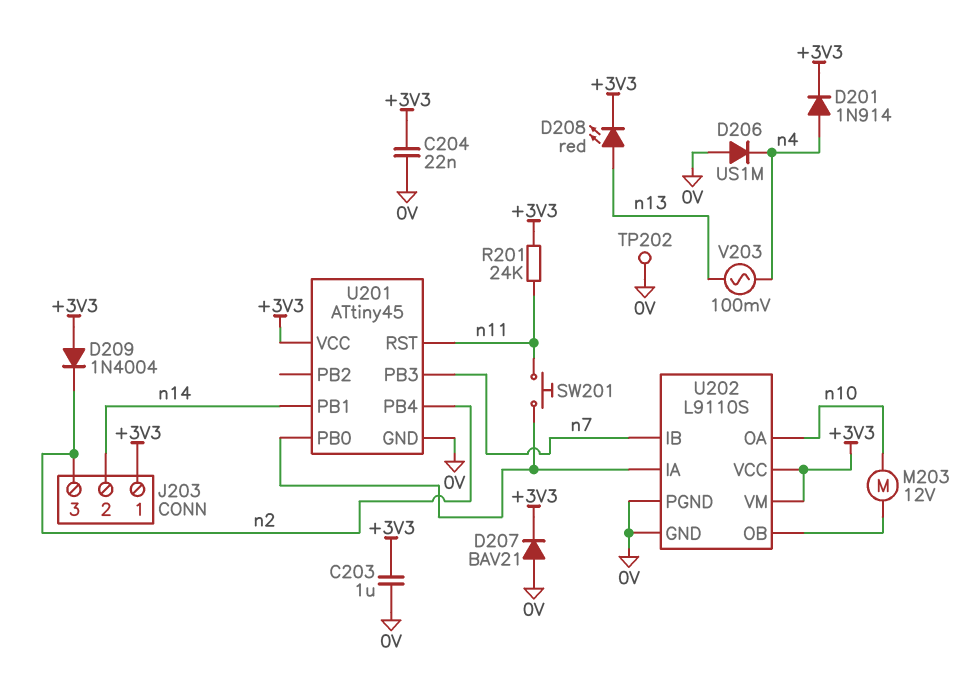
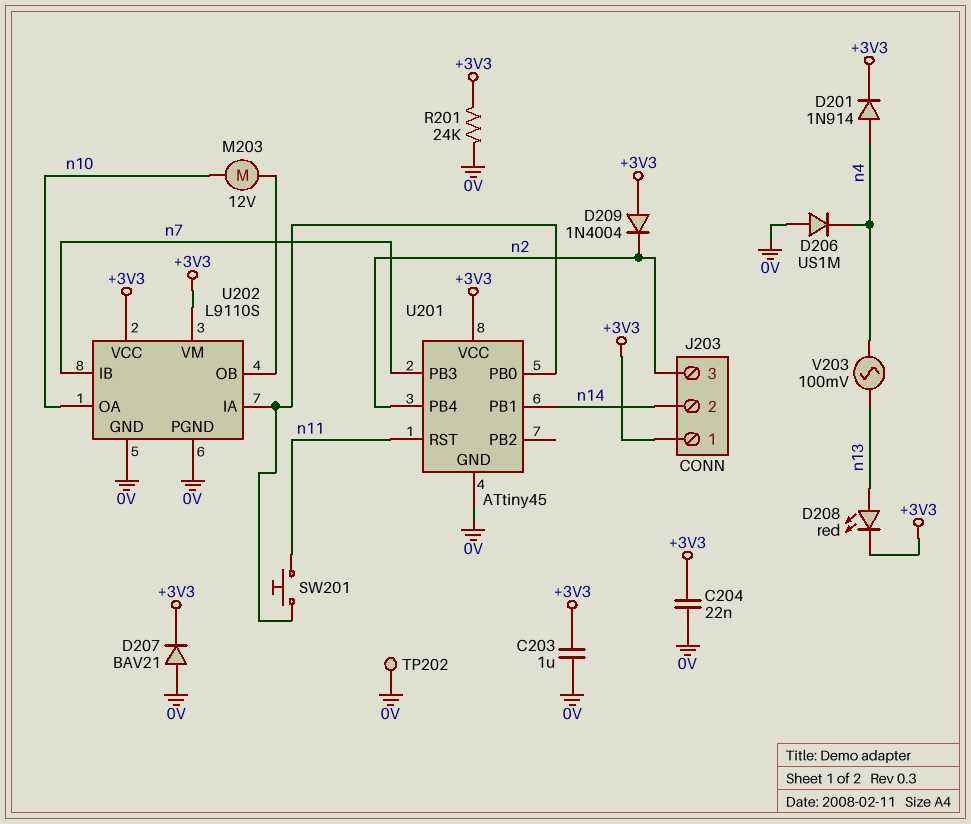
R201: 24k (+3V3, n11) -> 24k (+3V3, 0V)

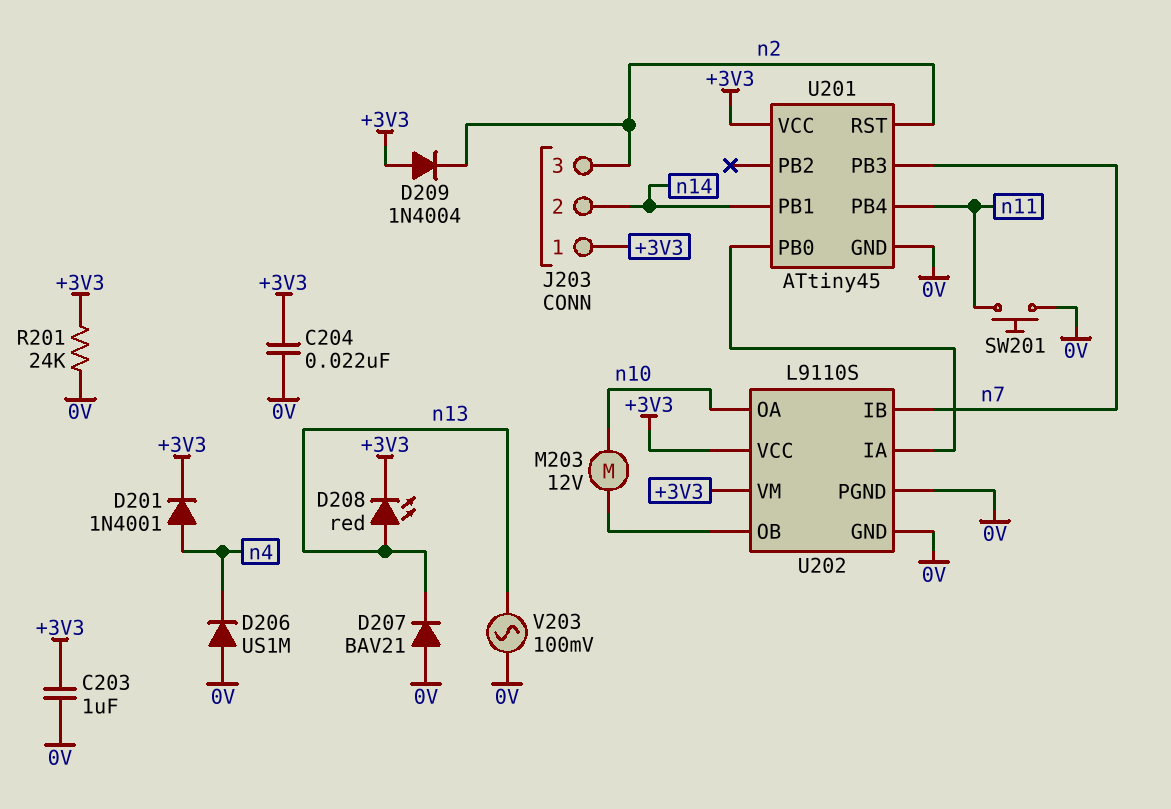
D201: diode 1N914 (A n4, K +3V3) -> diode 1N4001 (A n4, K +3V3)
D207: diode BAV21 (A 0V, K +3V3) -> diode BAV21 (A 0V, K n13)
SW201: button (U201/PB0, n11) -> button (0V, n11)
TP202: test point (0V) -> none
U201 pin PB4: n2 -> n11
U201 pin RST: n11 -> n2
V203: AC 100mV (n4, n13) -> AC 100mV (0V, n13)

